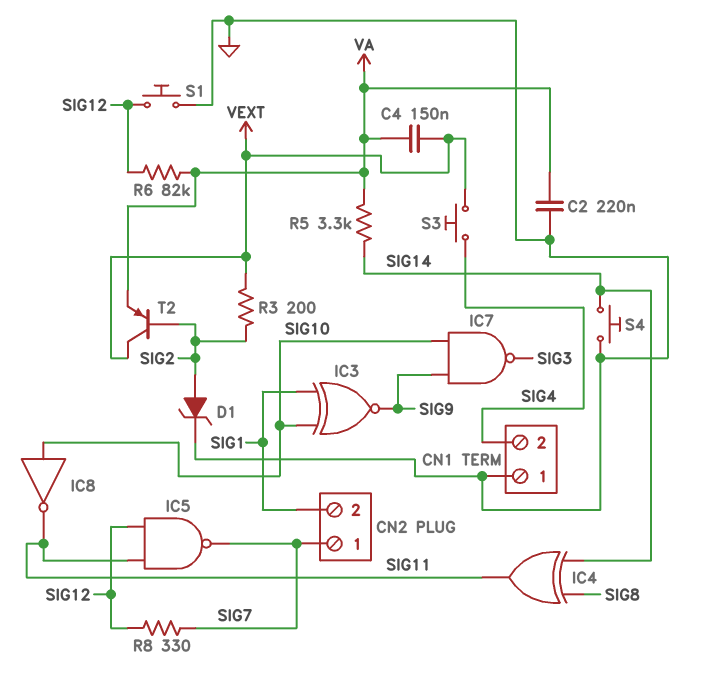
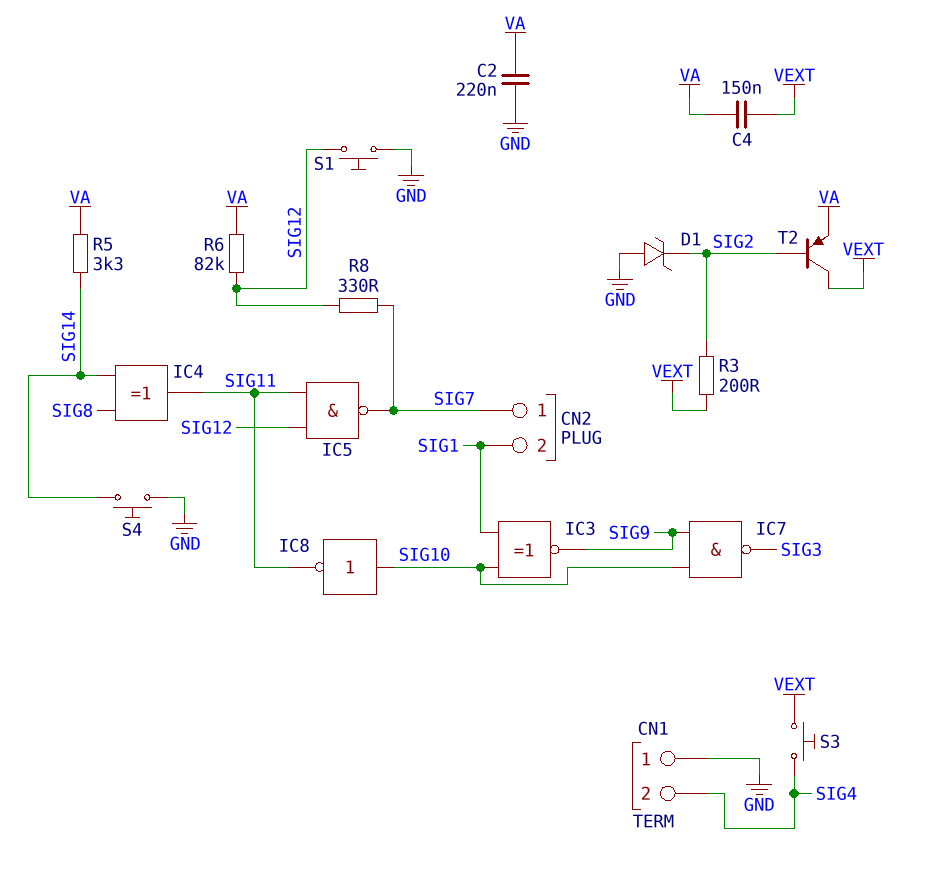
D1: zener (A SIG2, K GND) -> zener (A GND, K SIG2)

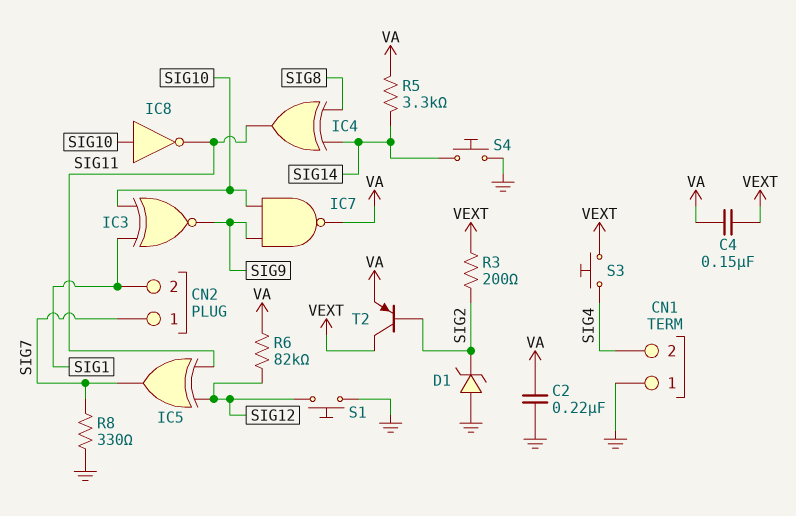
IC5: NAND (in SIG11, in SIG12, out SIG7) -> XOR (in SIG11, in SIG12, out SIG7)
IC7: NAND (in SIG9, in SIG10, out SIG3) -> NAND (in SIG9, in SIG10, out VA)
R8: 330 (SIG7, SIG12) -> 330 (GND, SIG7)

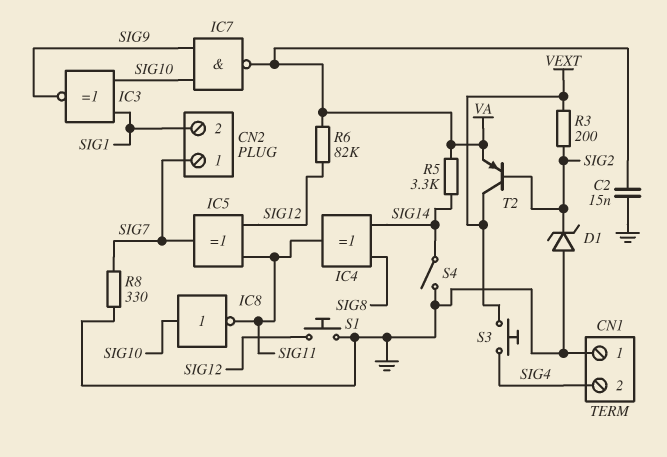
C2: 220nF (GND, VA) -> 15nF (GND, VA)
C4: 150nF (VA, VEXT) -> none
S4: button (GND, SIG14) -> switch (GND, SIG14)

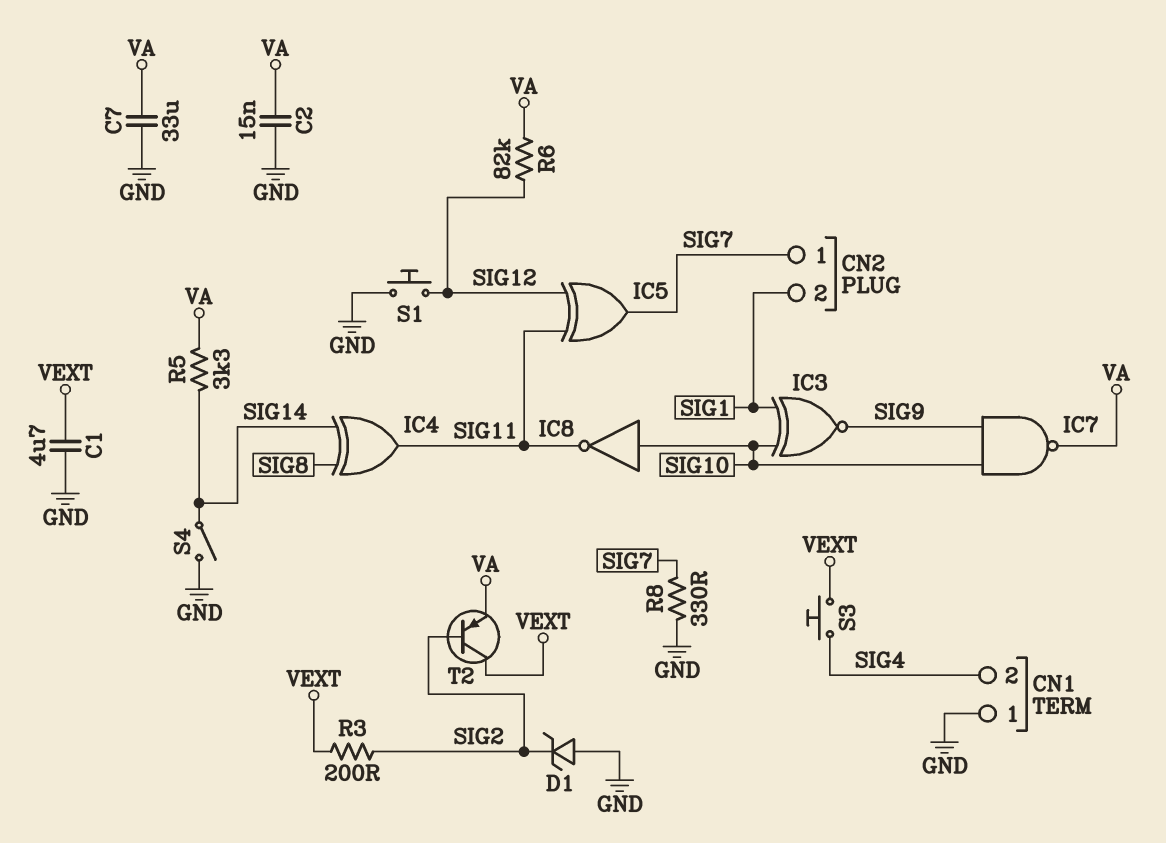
C1: none -> 4.7uF (GND, VEXT)
C7: none -> 33uF (GND, VA)

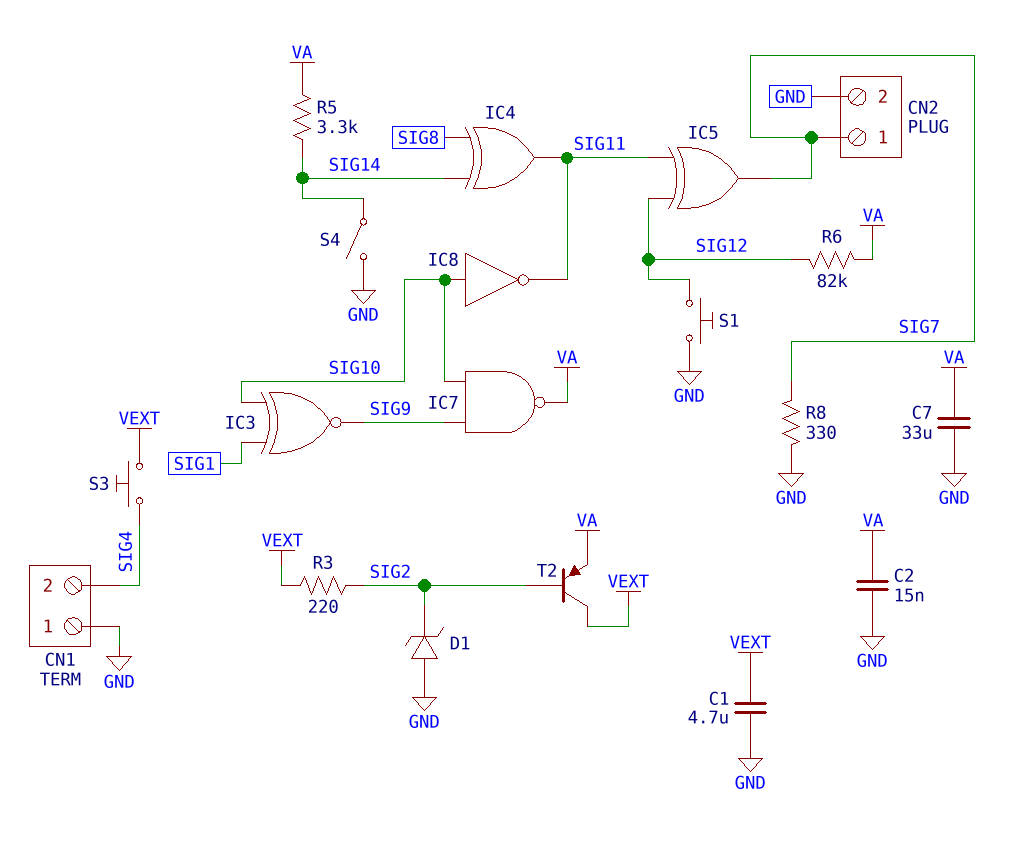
CN2 pin 2: SIG1 -> GND
R3: 200 (SIG2, VEXT) -> 220 (SIG2, VEXT)

